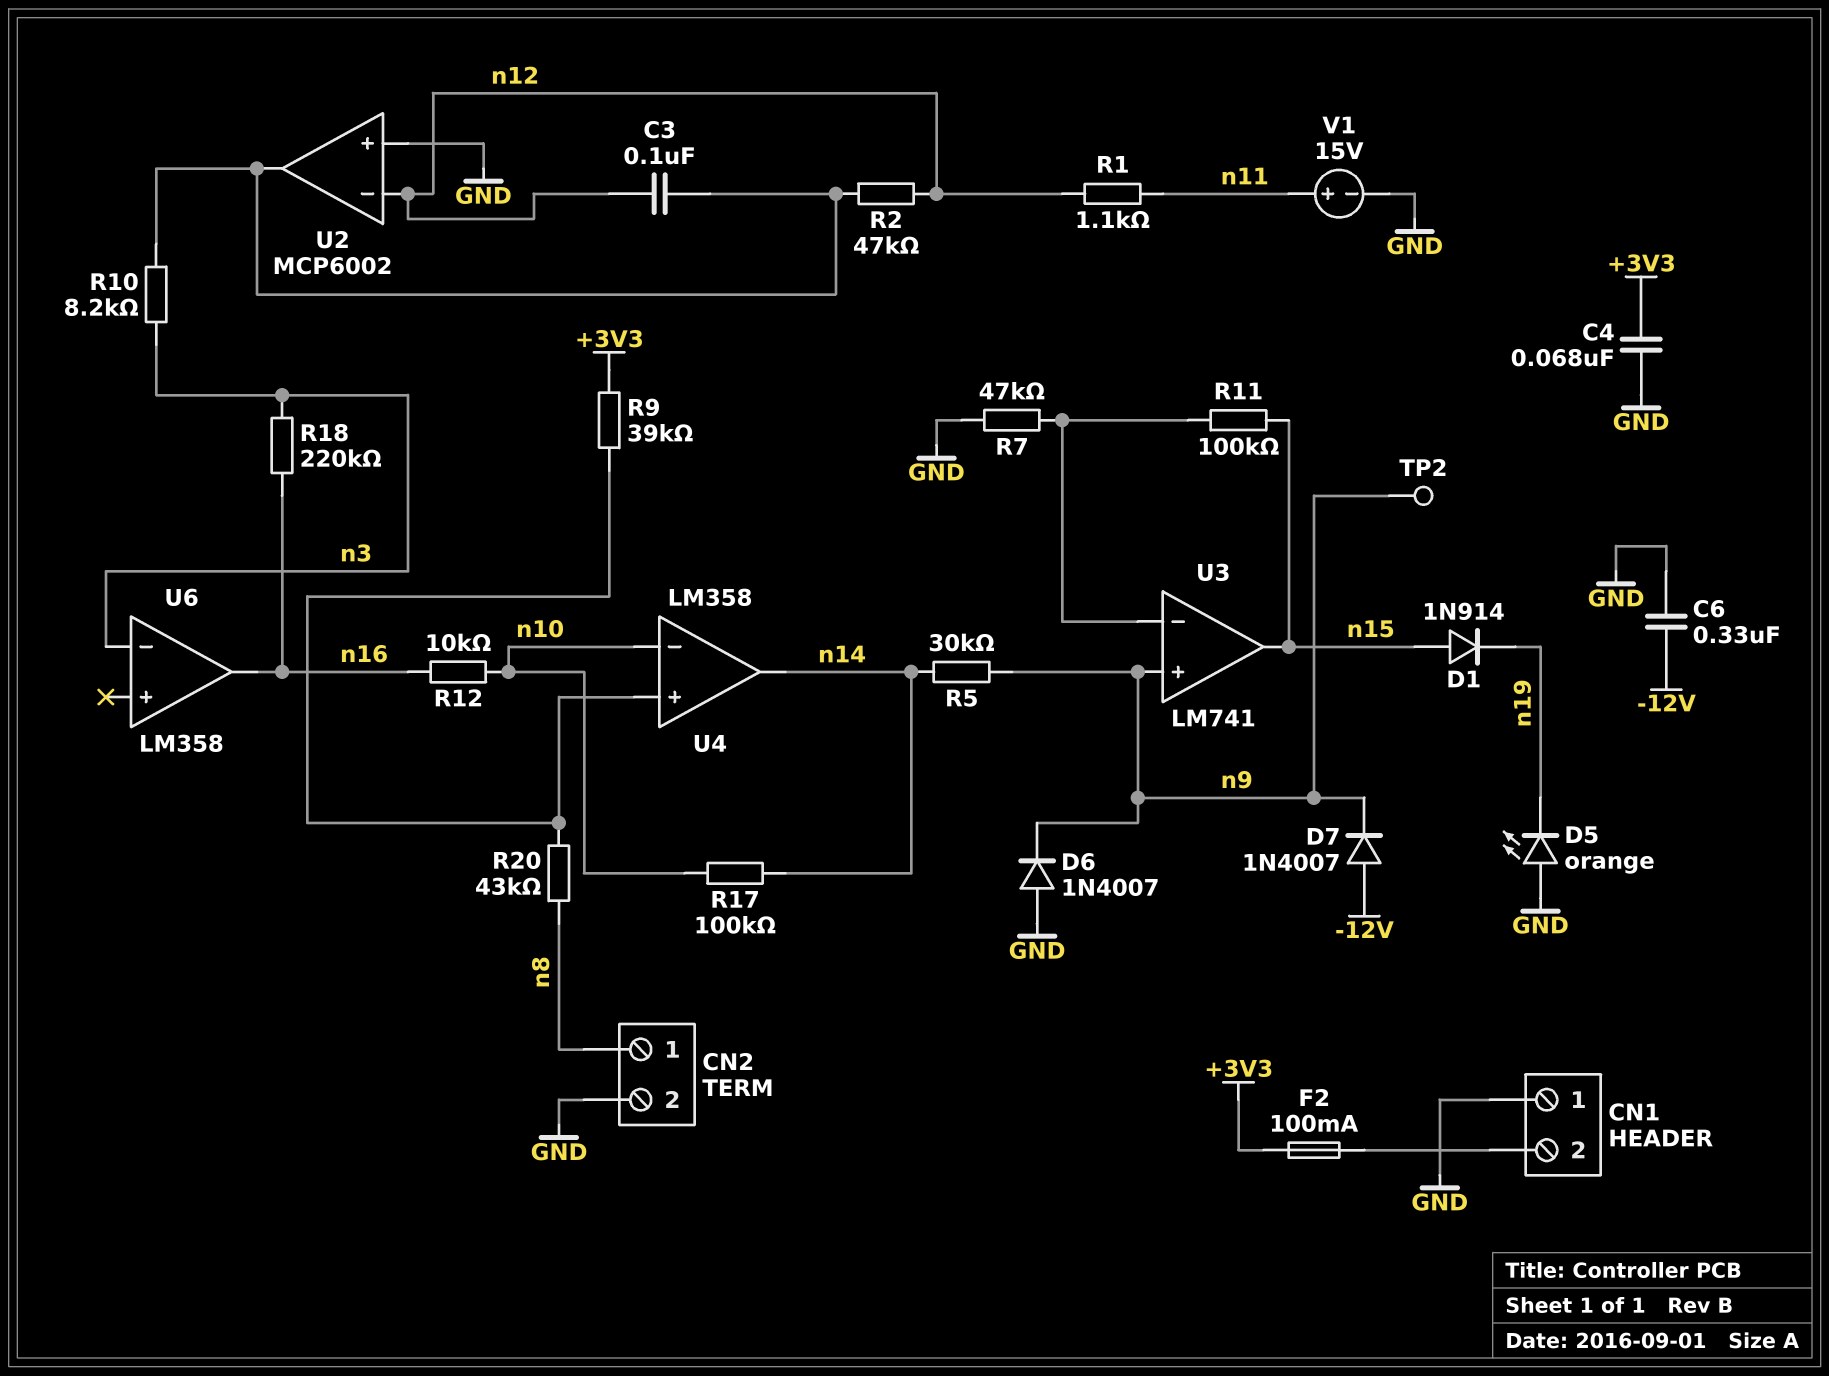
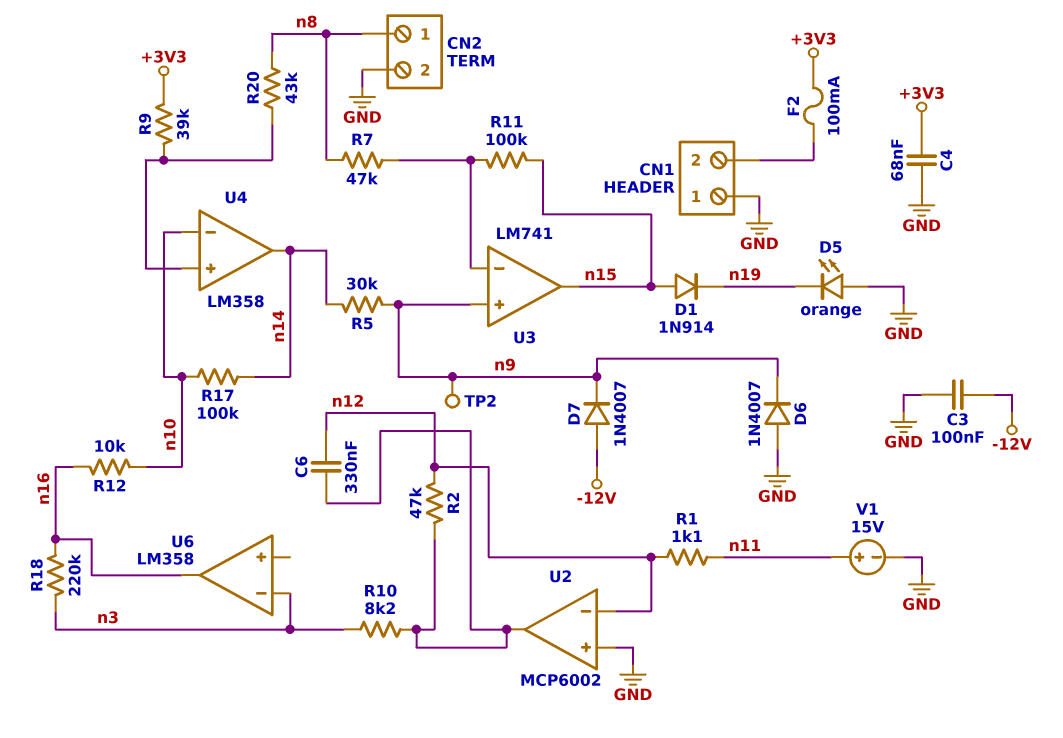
C3: 100nF (U2/out, n12) -> 100nF (-12V, GND)
C6: 330nF (-12V, GND) -> 330nF (U2/out, n12)
R7: 47k (GND, U3/in-) -> 47k (U3/in-, n8)

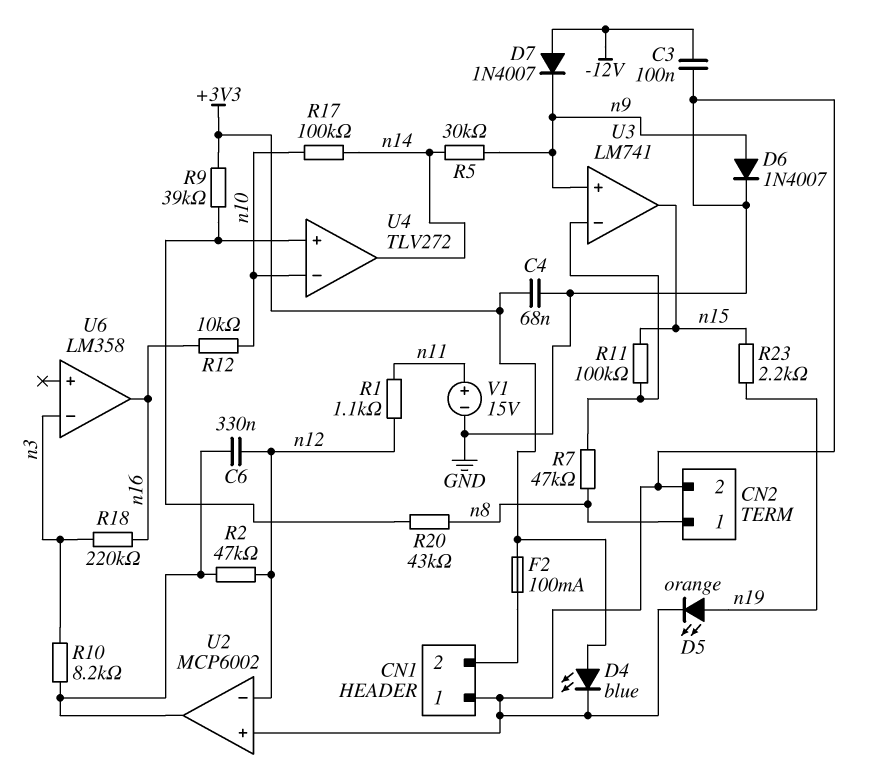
D1: diode 1N914 (A n15, K n19) -> none
D4: none -> LED blue (A +3V3, K GND)
D5: LED orange (A GND, K n19) -> LED orange (A n19, K GND)
D6: diode 1N4007 (A GND, K n9) -> diode 1N4007 (A n9, K GND)
R23: none -> 2.2k (n15, n19)
TP2: test point (n9) -> none
U4: LM358 -> TLV272

